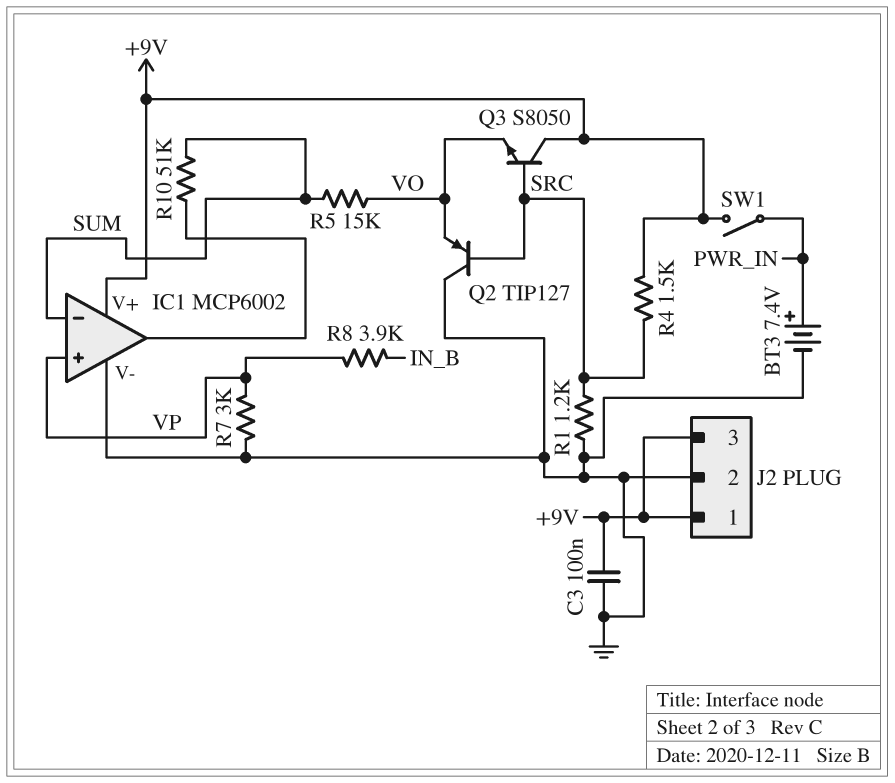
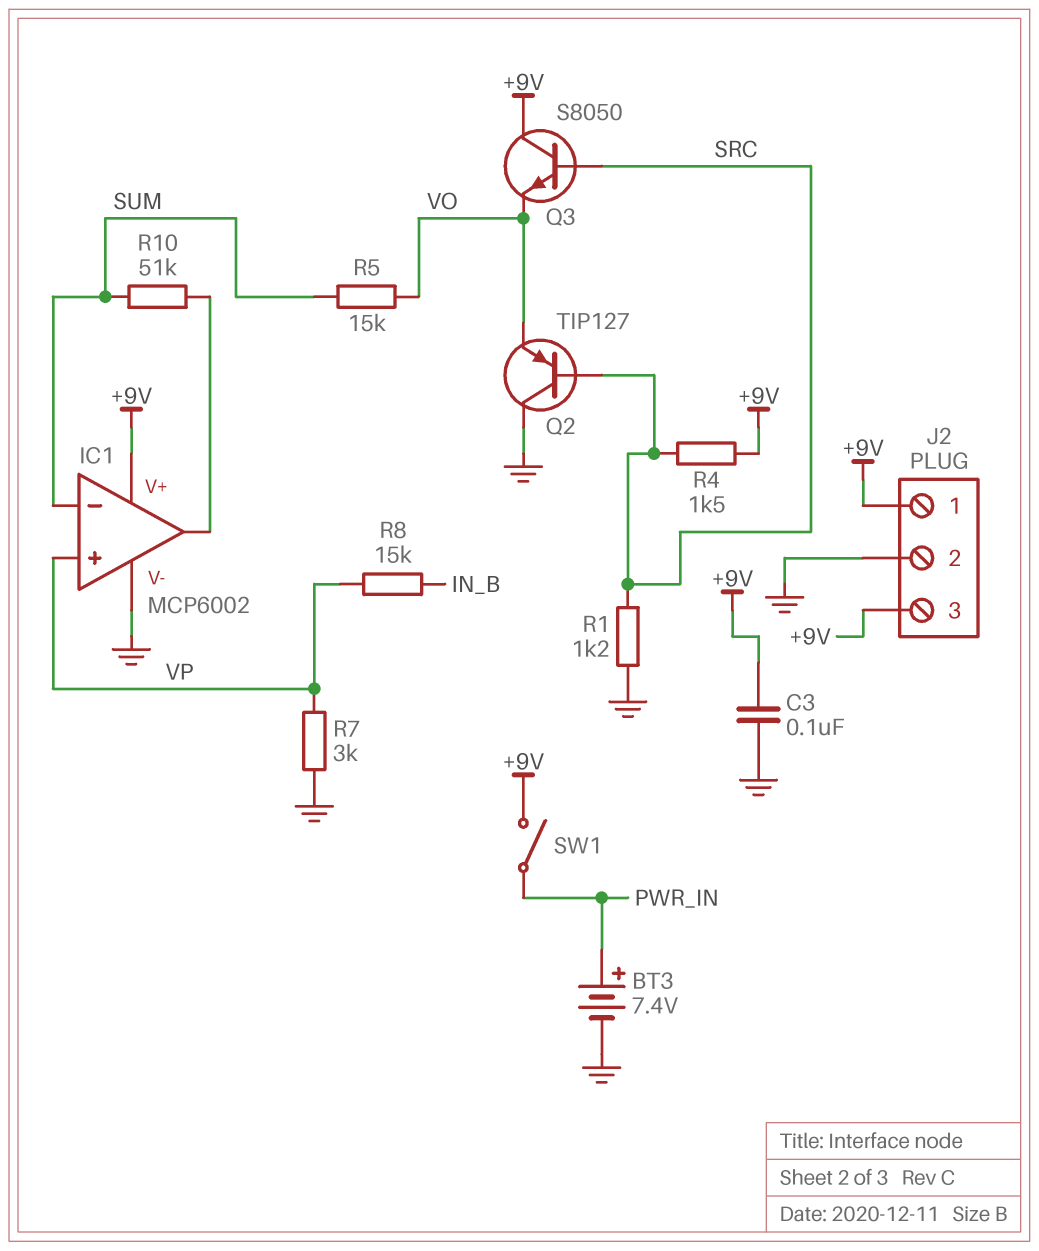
R8: 3.9k (IN_B, VP) -> 15k (IN_B, VP)

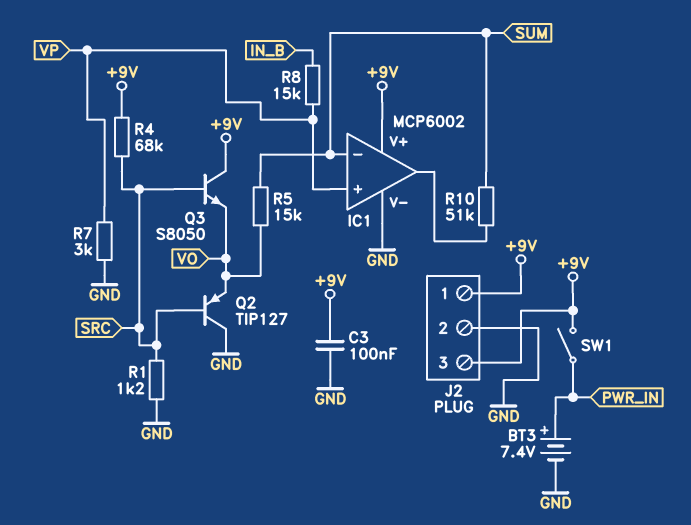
R4: 1.5k (+9V, SRC) -> 68k (+9V, SRC)

